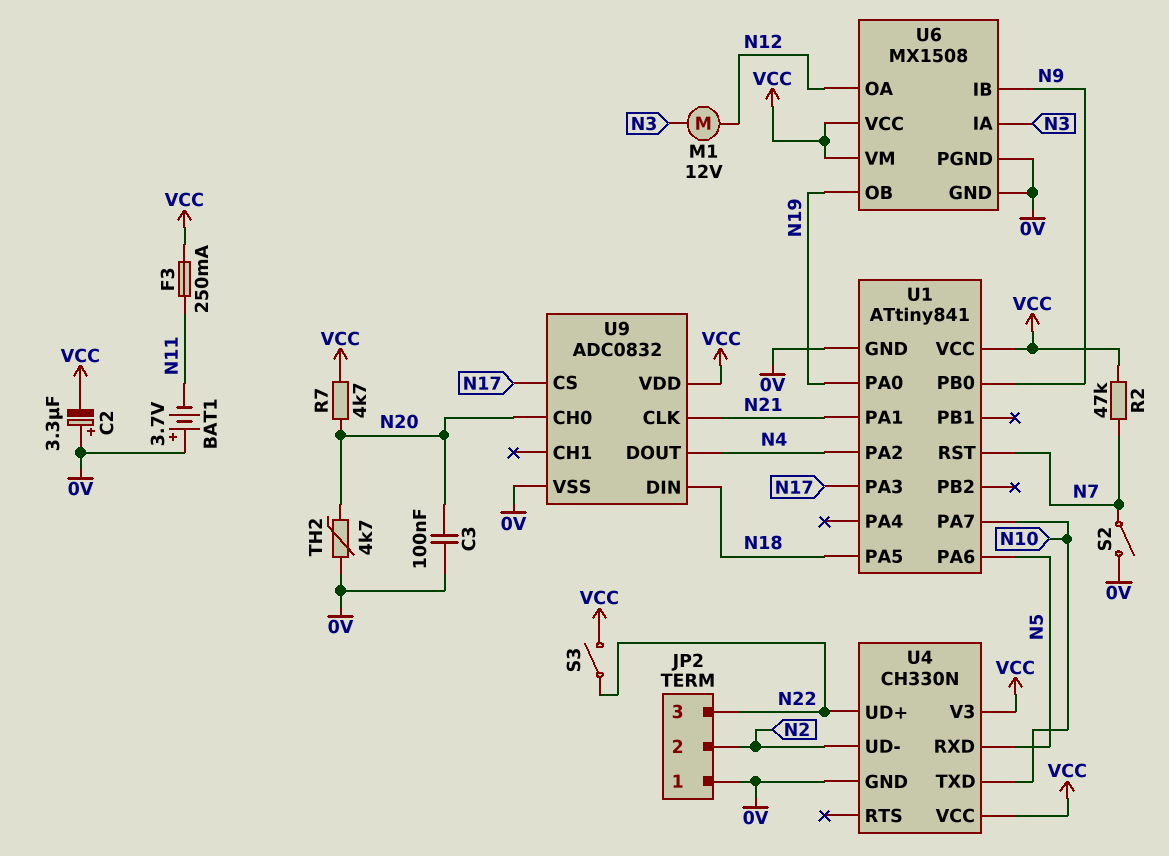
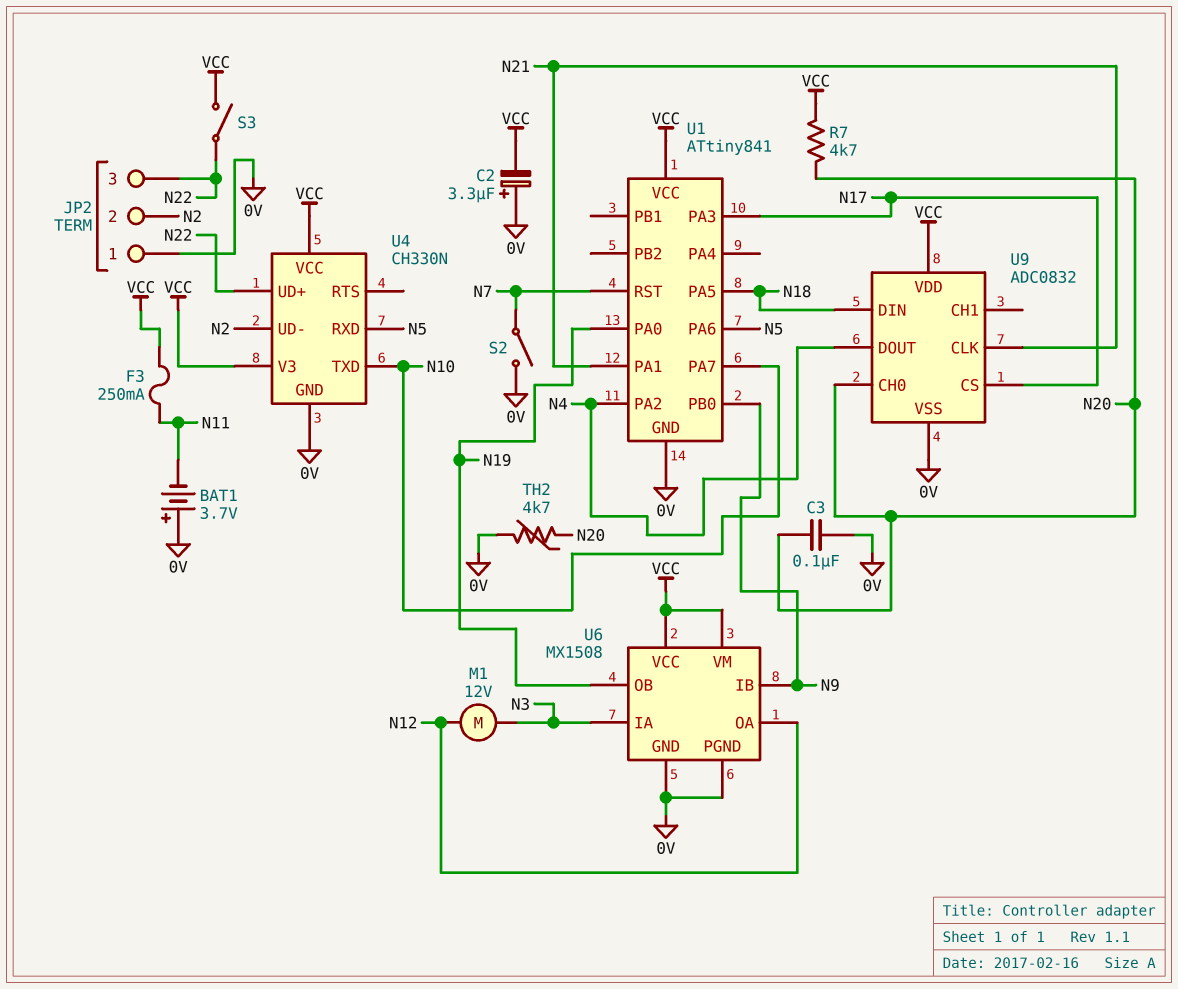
R2: 47k (N7, VCC) -> none

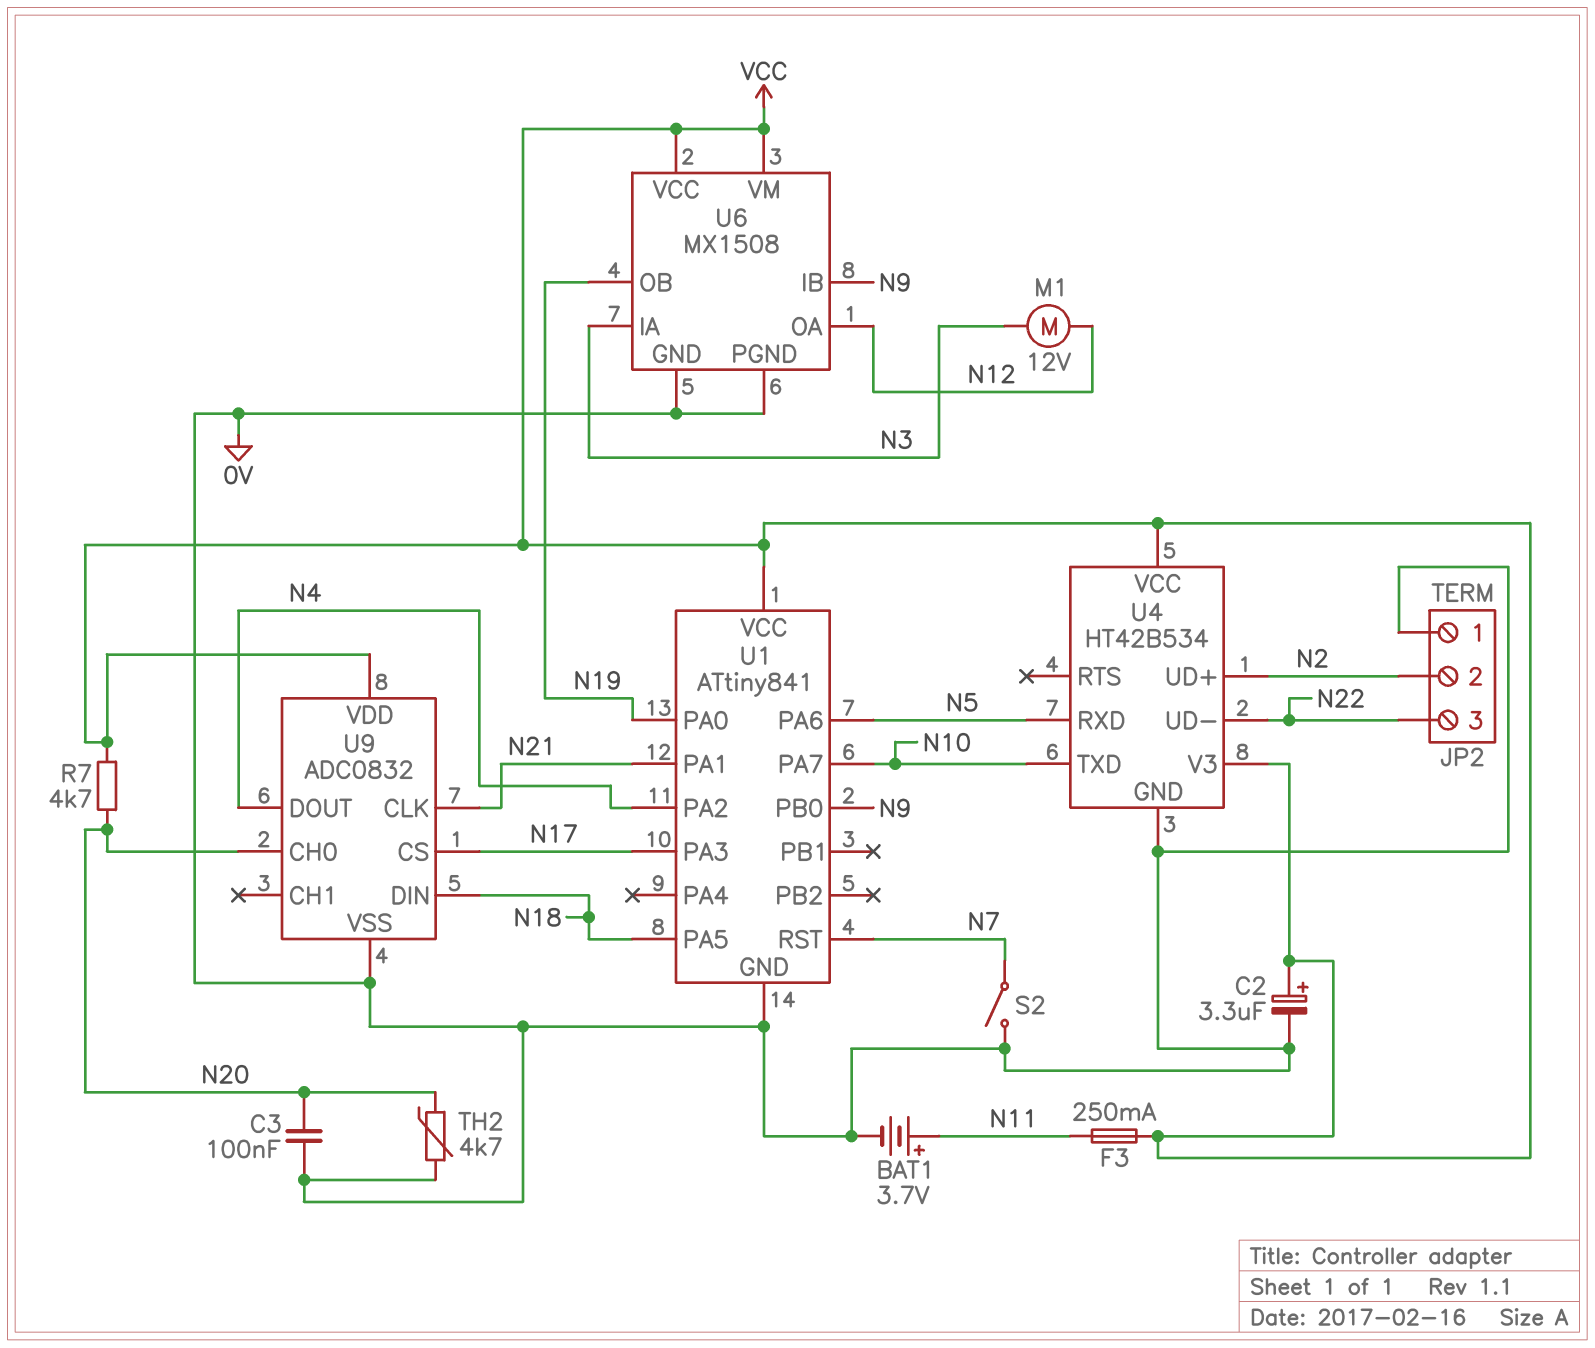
BAT1: 3.7V (plus 0V, minus N11) -> 3.7V (plus N11, minus 0V)
C2: 3.3uF (plus 0V, minus VCC) -> 3.3uF (plus VCC, minus 0V)
S3: switch (N22, VCC) -> none
U4: CH330N -> HT42B534
U4 pin UD+: N22 -> N2
U4 pin UD-: N2 -> N22

